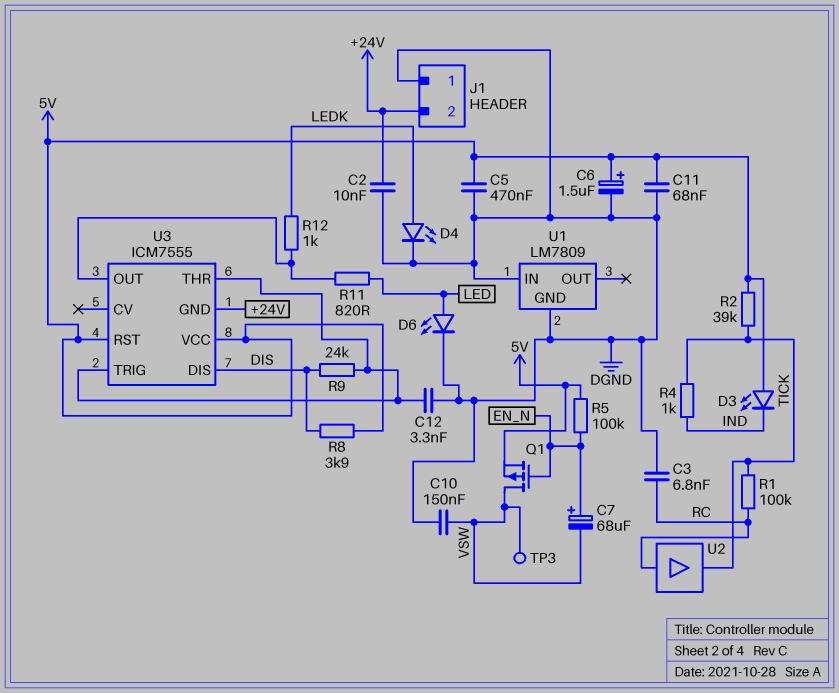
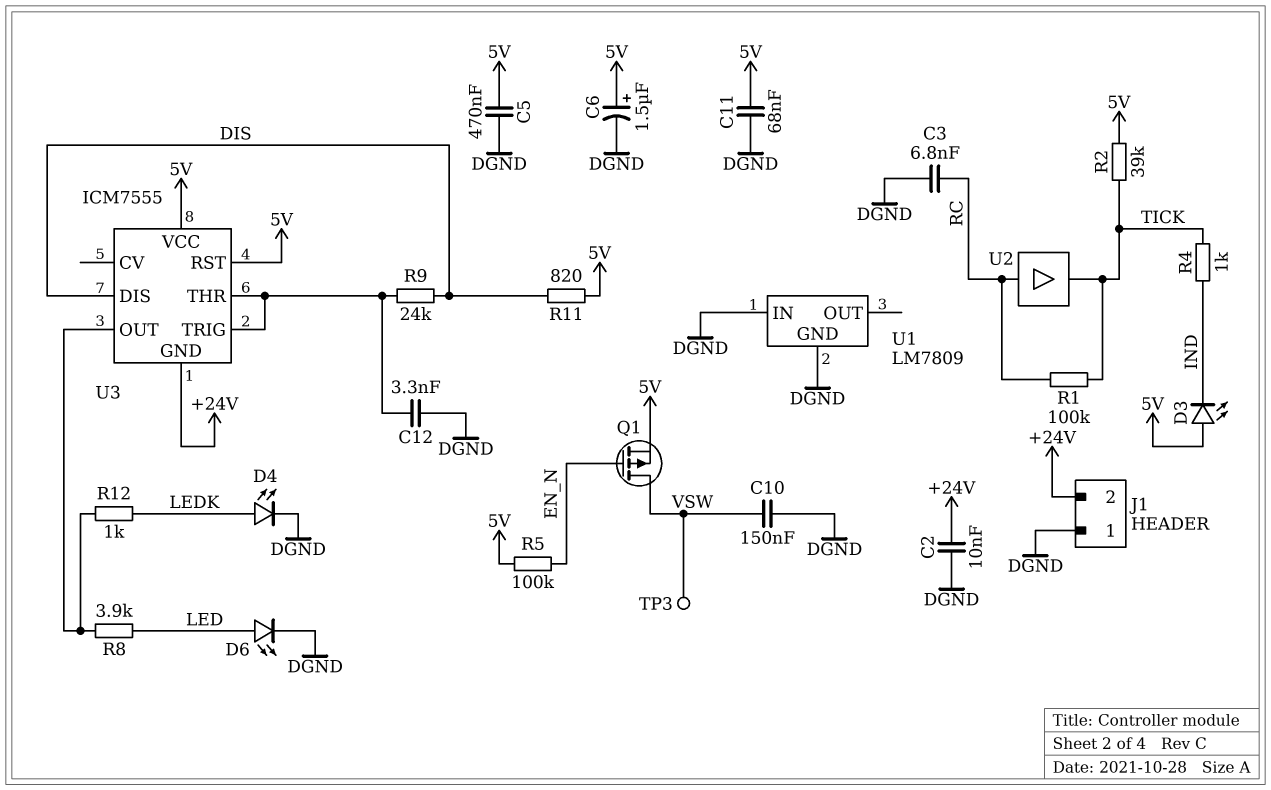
C7: 68uF (plus EN_N, minus VSW) -> none
R8: 3.9k (5V, DIS) -> 3.9k (LED, U3/OUT)
R11: 820 (LED, U3/OUT) -> 820 (5V, DIS)

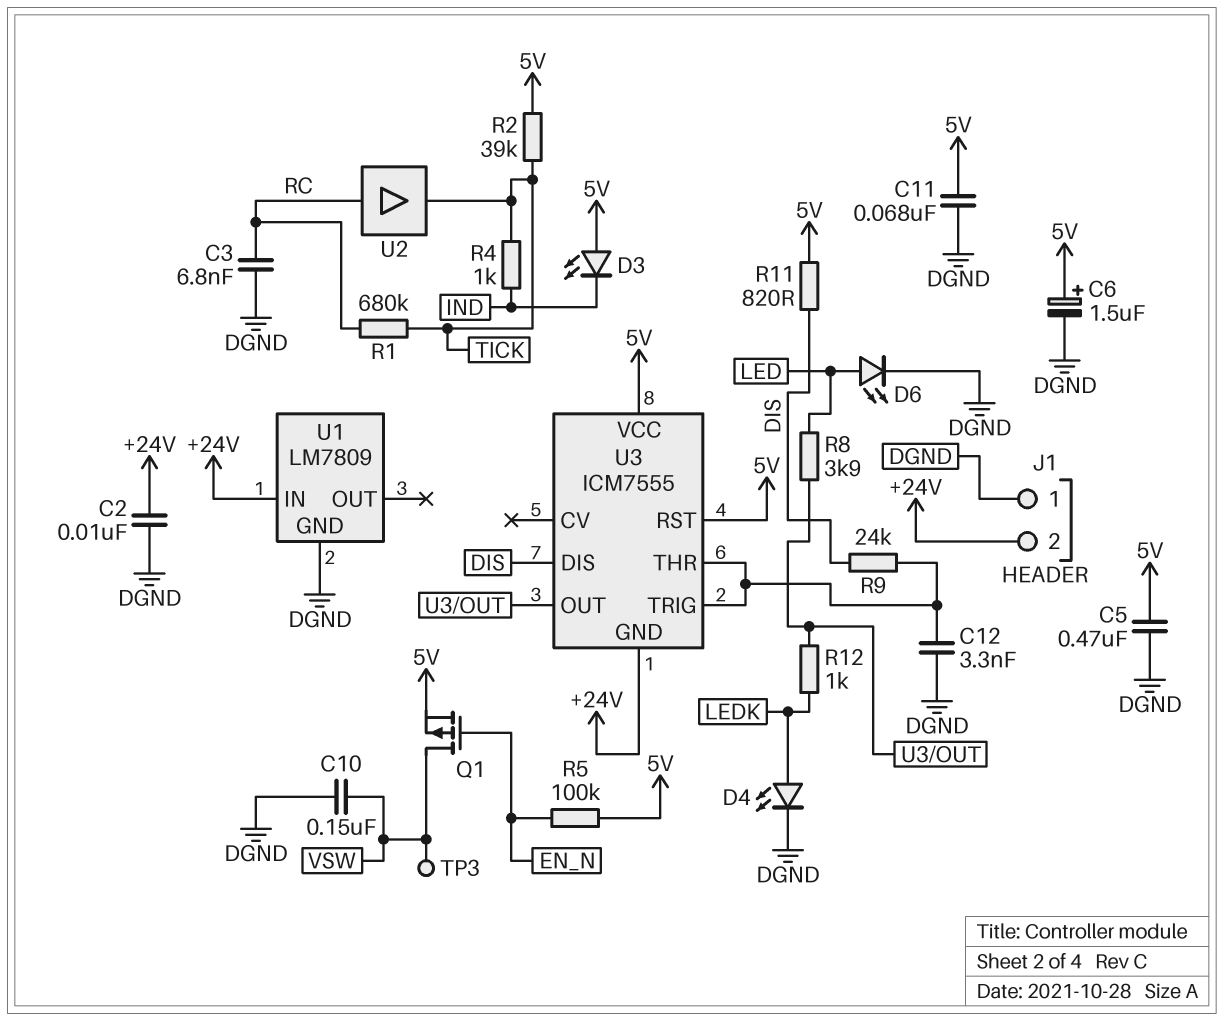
R1: 100k (RC, TICK) -> 680k (RC, TICK)
U1 pin IN: DGND -> +24V

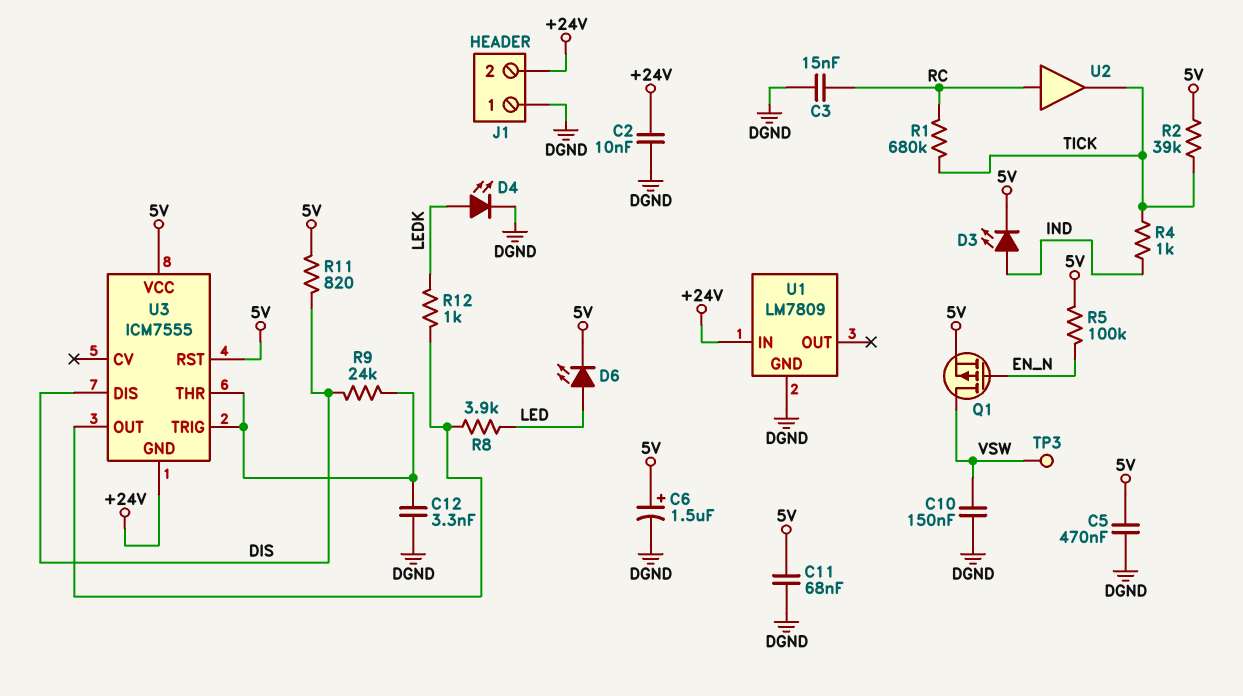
C3: 6.8nF (DGND, RC) -> 15nF (DGND, RC)
D3: LED (A 5V, K IND) -> LED (A IND, K 5V)
D6: LED (A LED, K DGND) -> LED (A LED, K 5V)

